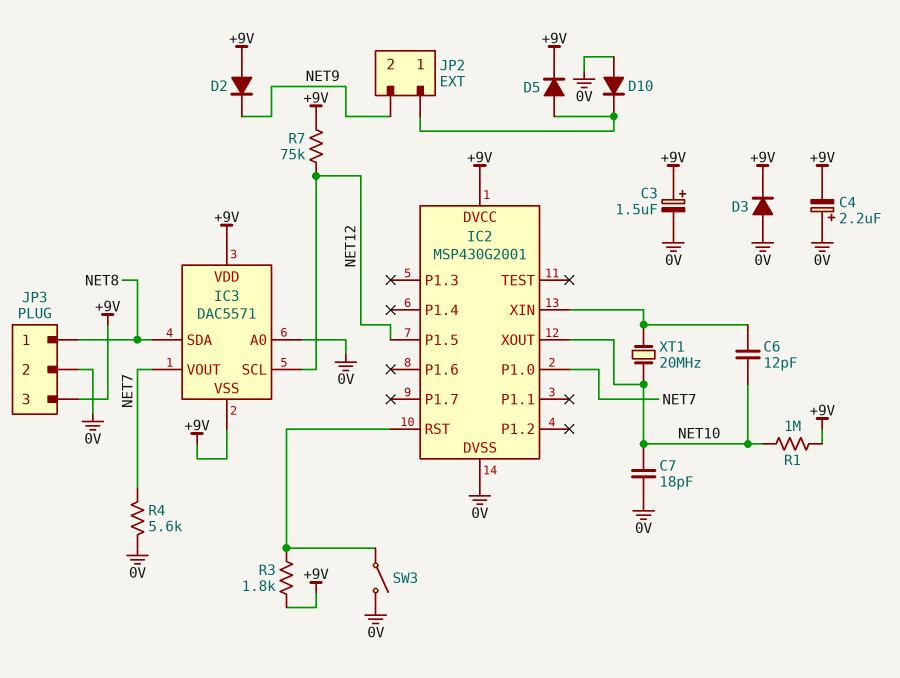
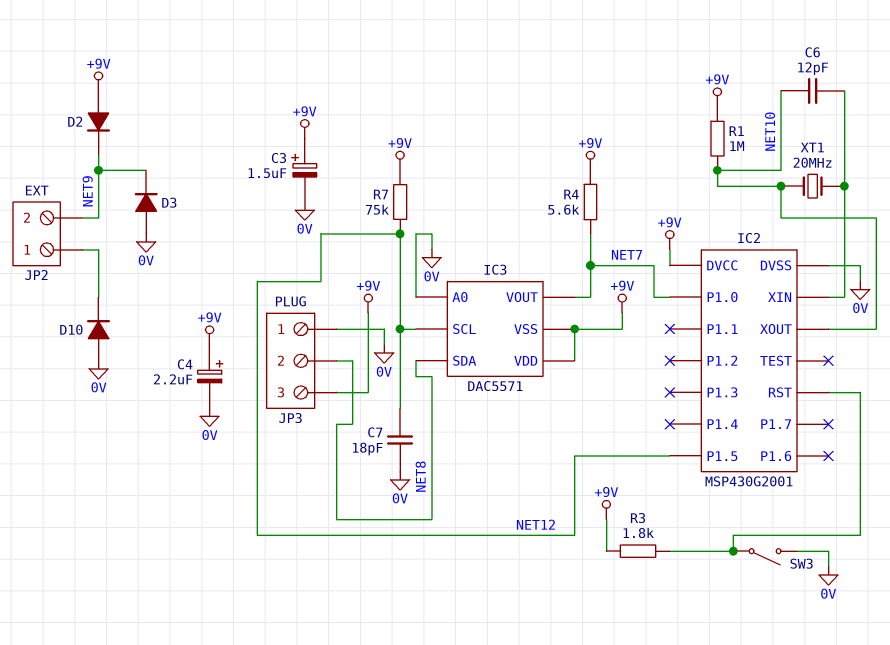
C4: 2.2uF (plus 0V, minus +9V) -> 2.2uF (plus +9V, minus 0V)
C7: 18pF (0V, NET10) -> 18pF (0V, NET12)
D3: diode (A 0V, K +9V) -> diode (A 0V, K NET9)
D5: diode (A JP2/1, K +9V) -> none
JP3 pin 1: NET8 -> 0V
JP3 pin 2: 0V -> NET8
R4: 5.6k (0V, NET7) -> 5.6k (+9V, NET7)

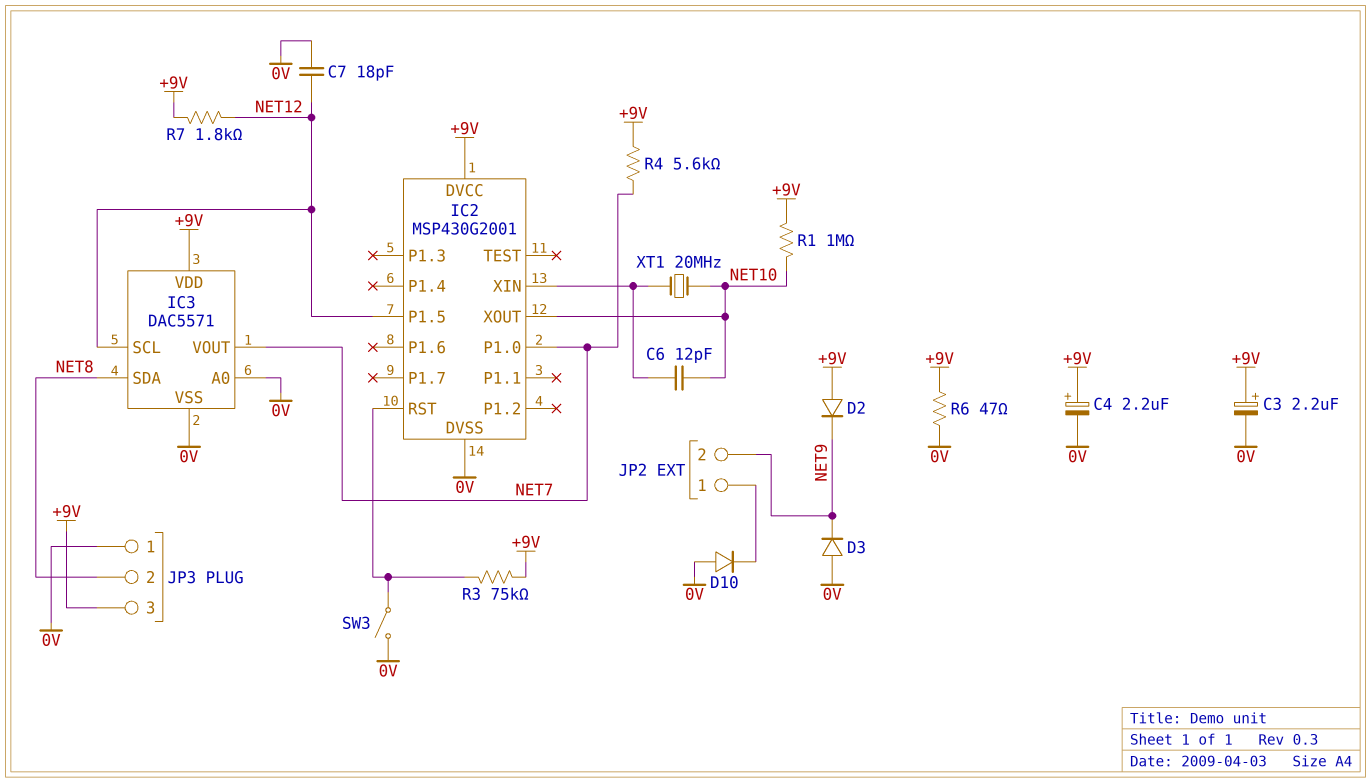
C3: 1.5uF (plus +9V, minus 0V) -> 2.2uF (plus +9V, minus 0V)
IC3 pin VSS: +9V -> 0V
R3: 1.8k (+9V, IC2/RST) -> 75k (+9V, IC2/RST)
R6: none -> 47 (+9V, 0V)
R7: 75k (+9V, NET12) -> 1.8k (+9V, NET12)

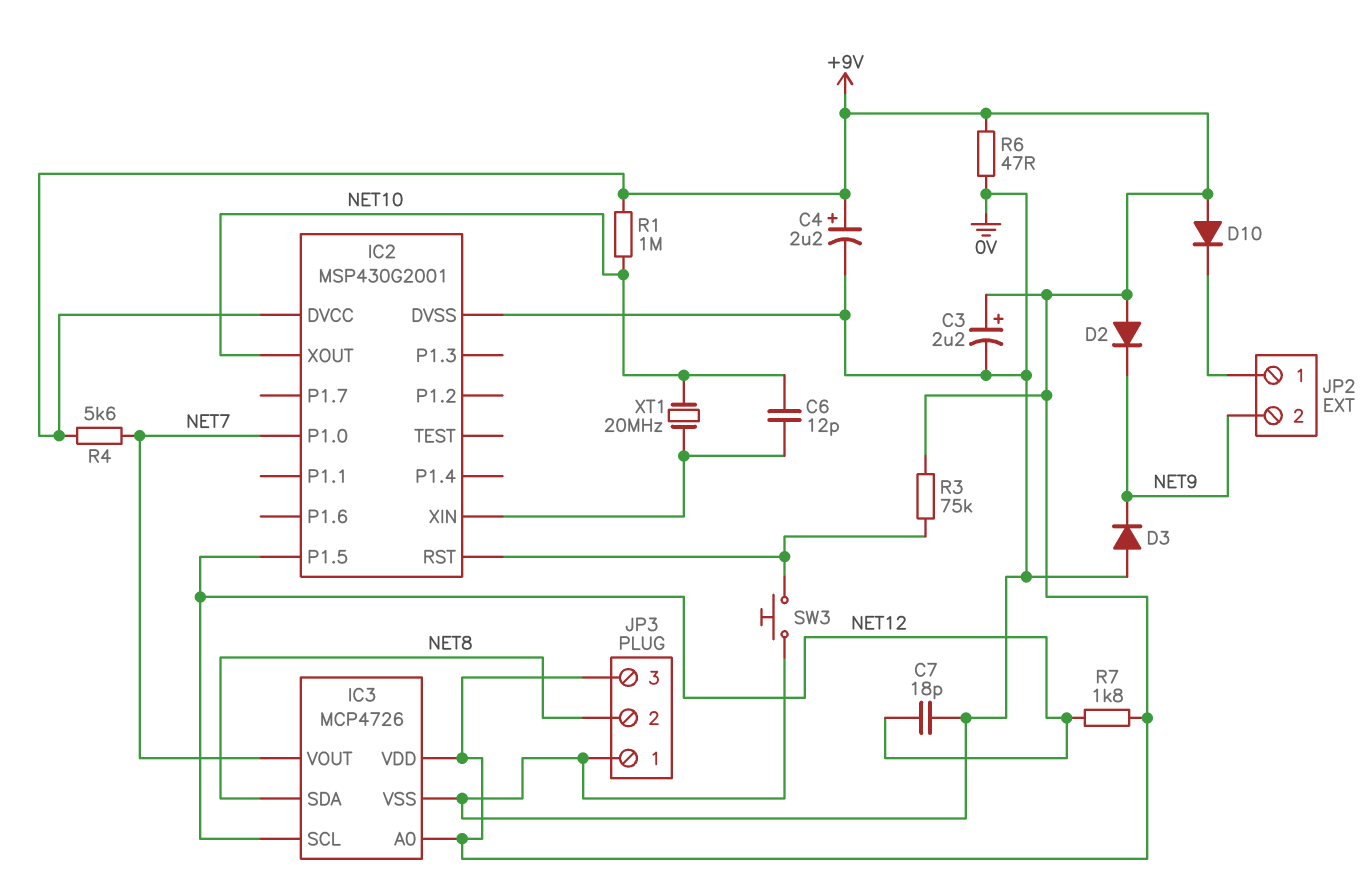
D10: diode (A 0V, K JP2/1) -> diode (A +9V, K JP2/1)
IC3: DAC5571 -> MCP4726
IC3 pin A0: 0V -> +9V
SW3: switch (0V, IC2/RST) -> button (0V, IC2/RST)

